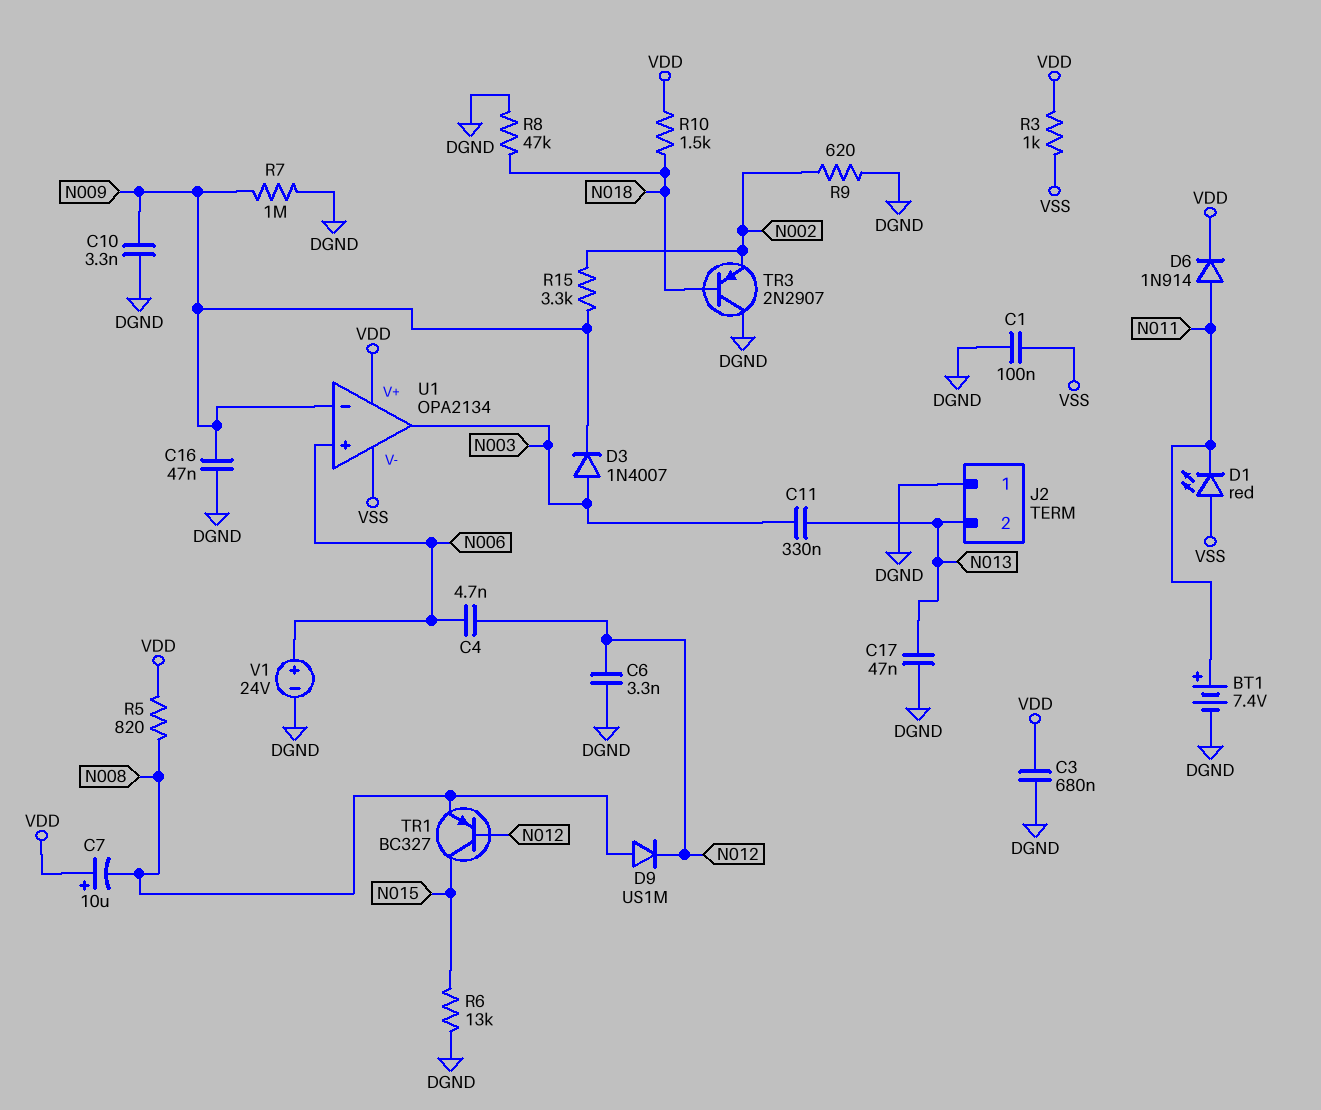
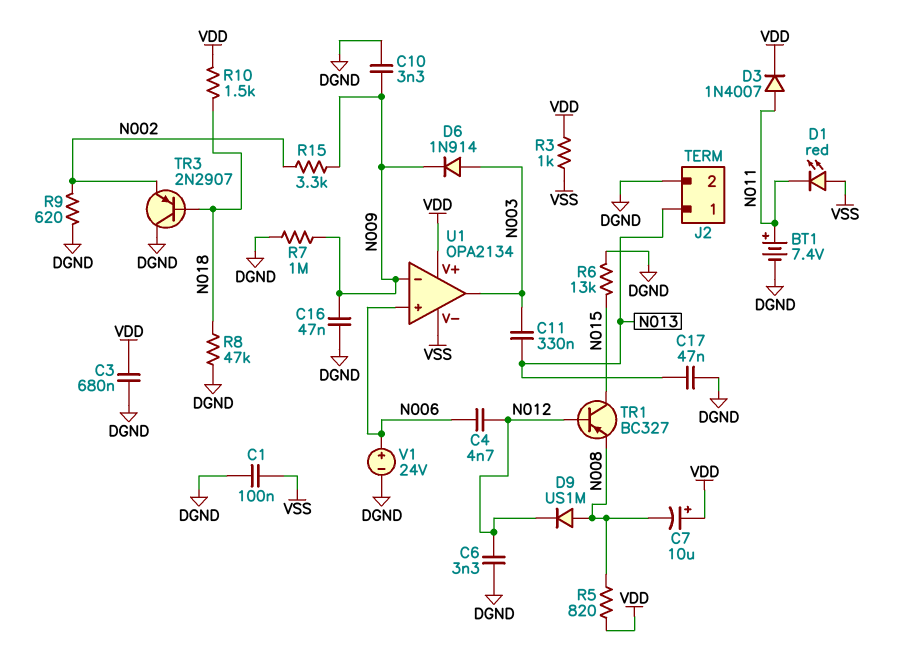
D3: diode 1N4007 (A N003, K N009) -> diode 1N4007 (A N011, K VDD)
D6: diode 1N914 (A N011, K VDD) -> diode 1N914 (A N003, K N009)
J2 pin 1: DGND -> N013
J2 pin 2: N013 -> DGND

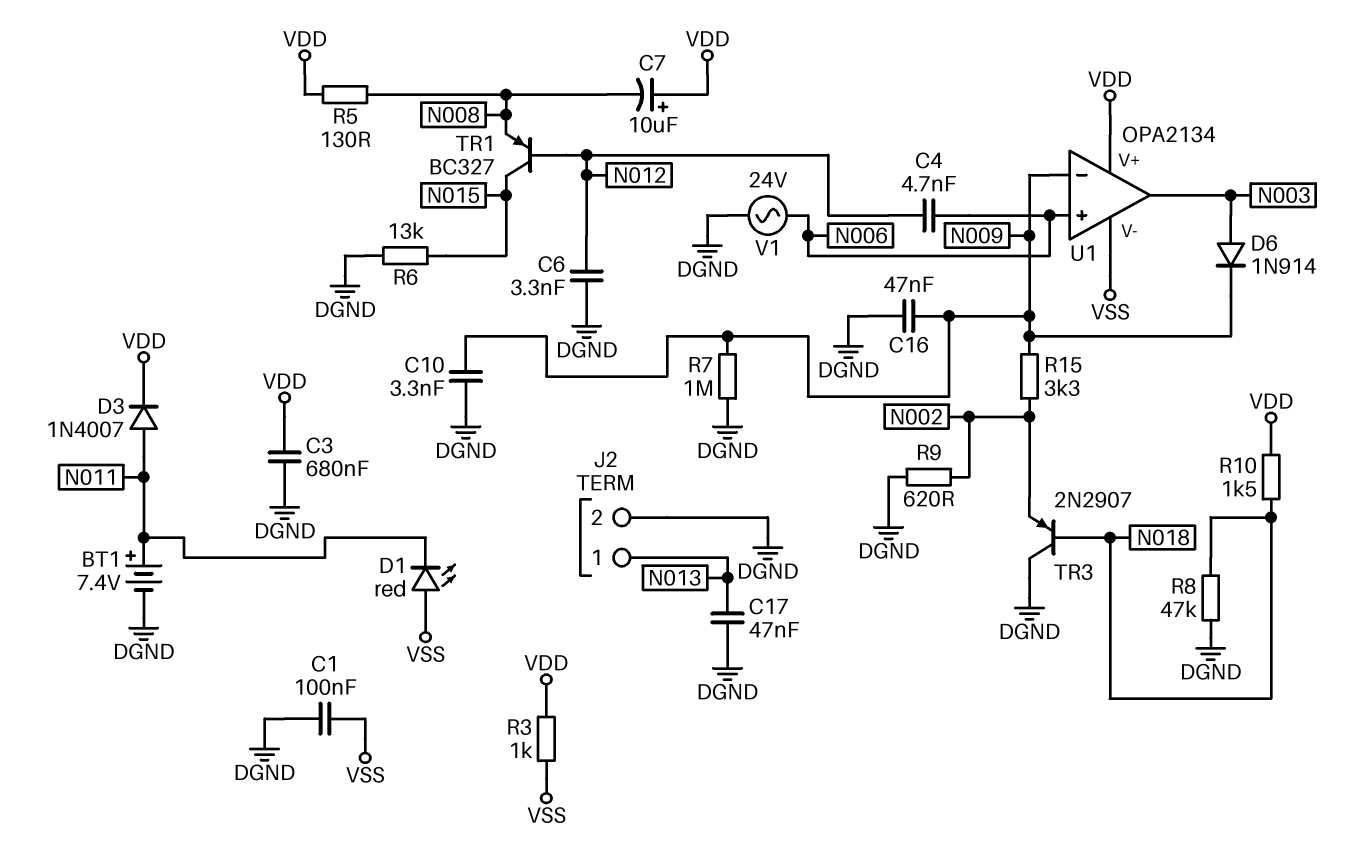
C11: 330nF (N003, N013) -> none
D9: diode US1M (A N008, K N012) -> none
R5: 820 (N008, VDD) -> 130 (N008, VDD)
V1: 24V (plus N006, minus DGND) -> AC 24V (DGND, N006)

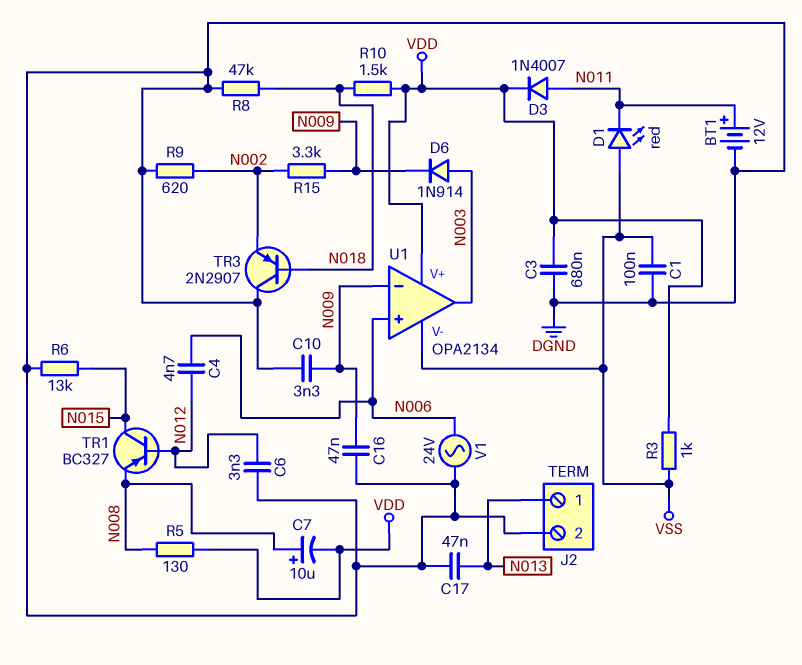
BT1: 7.4V (plus N011, minus DGND) -> 12V (plus N011, minus DGND)
C7: 10uF (plus VDD, minus N008) -> 10uF (plus N008, minus VDD)
R7: 1M (DGND, N009) -> none

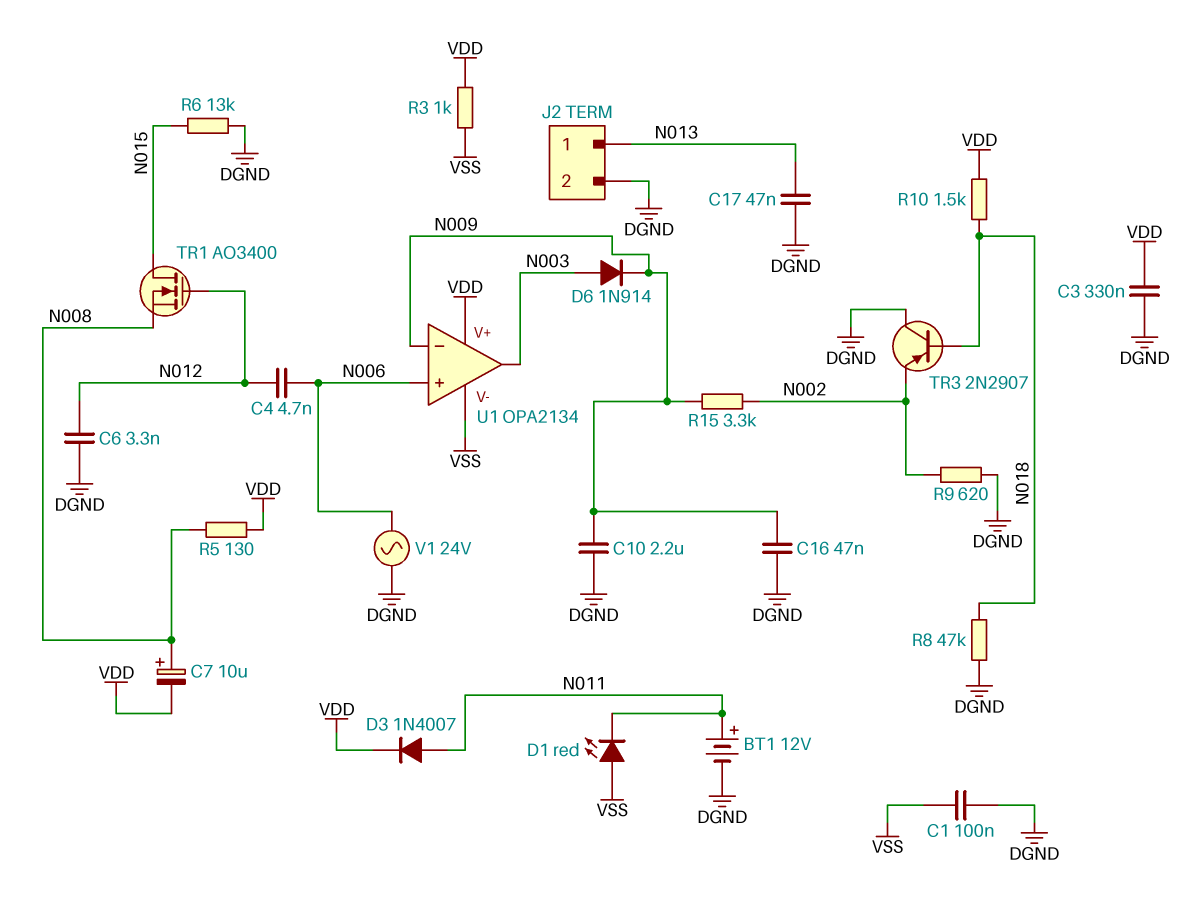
C3: 680nF (DGND, VDD) -> 330nF (DGND, VDD)
C10: 3.3nF (DGND, N009) -> 2.2uF (DGND, N009)
TR1: PNP BC327 (B N012, C N015, E N008) -> NMOS AO3400 (G N012, D N015, S N008)

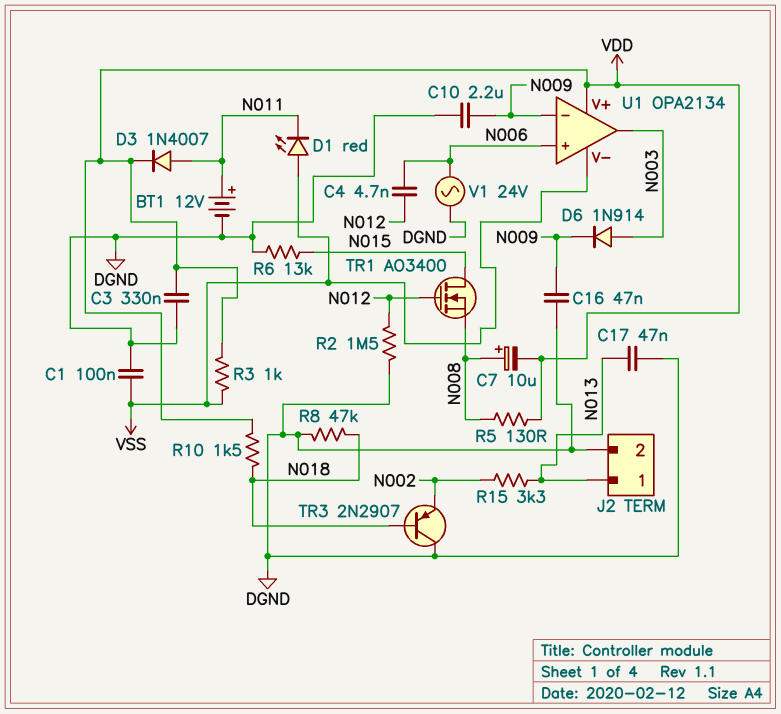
C6: 3.3nF (DGND, N012) -> none
R2: none -> 1.5M (DGND, N012)
R9: 620 (DGND, N002) -> none
R15: 3.3k (N002, N009) -> 3.3k (N002, N013)

